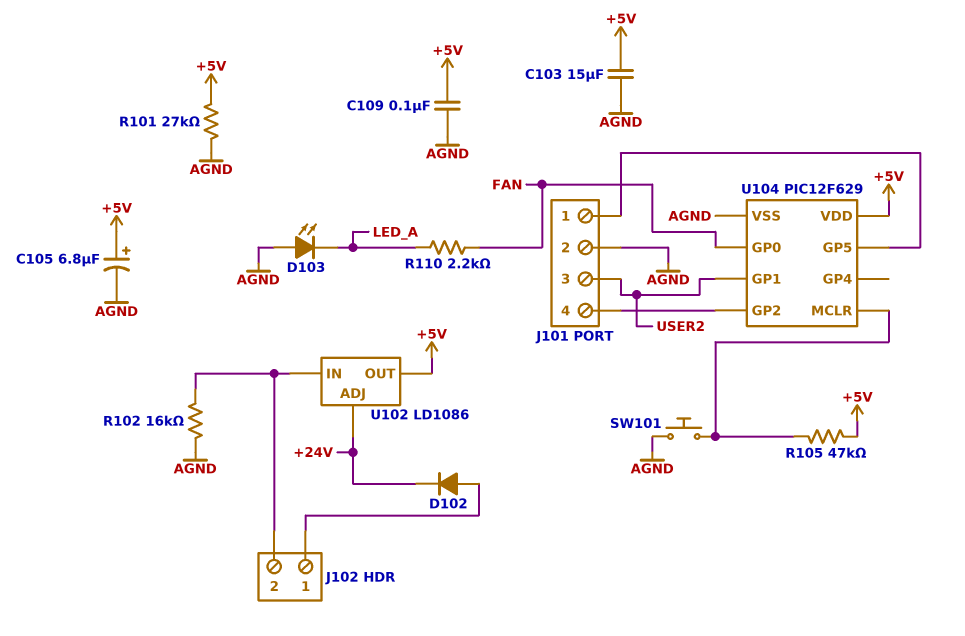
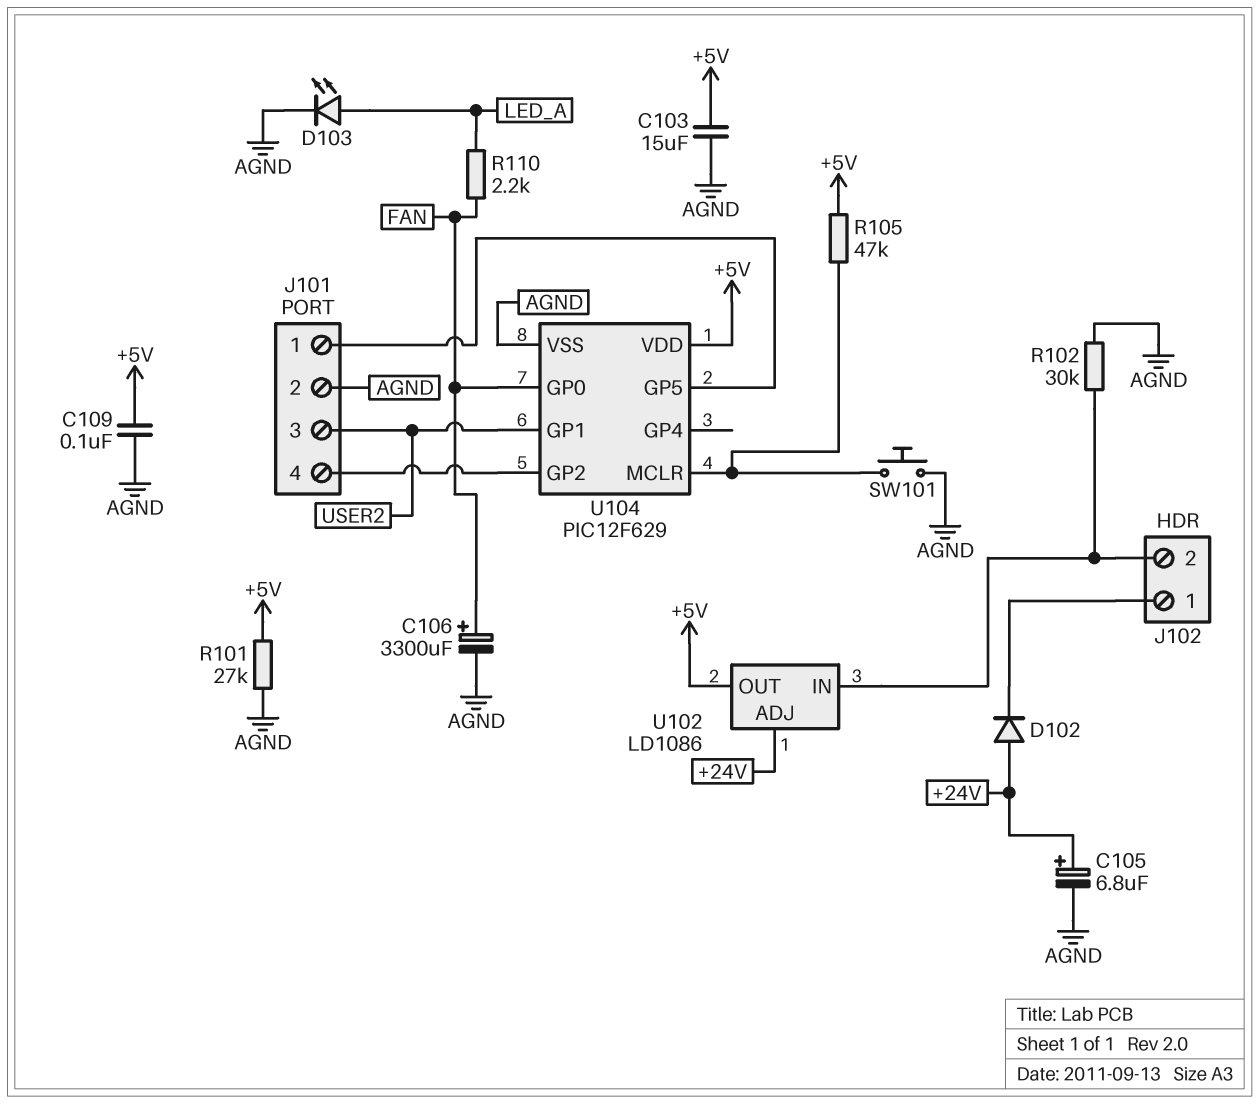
C105: 6.8uF (plus +5V, minus AGND) -> 6.8uF (plus +24V, minus AGND)
C106: none -> 3300uF (plus FAN, minus AGND)
D102: diode (A J102/1, K +24V) -> diode (A +24V, K J102/1)
D103: LED (A AGND, K LED_A) -> LED (A LED_A, K AGND)
R102: 16k (AGND, J102/2) -> 30k (AGND, J102/2)

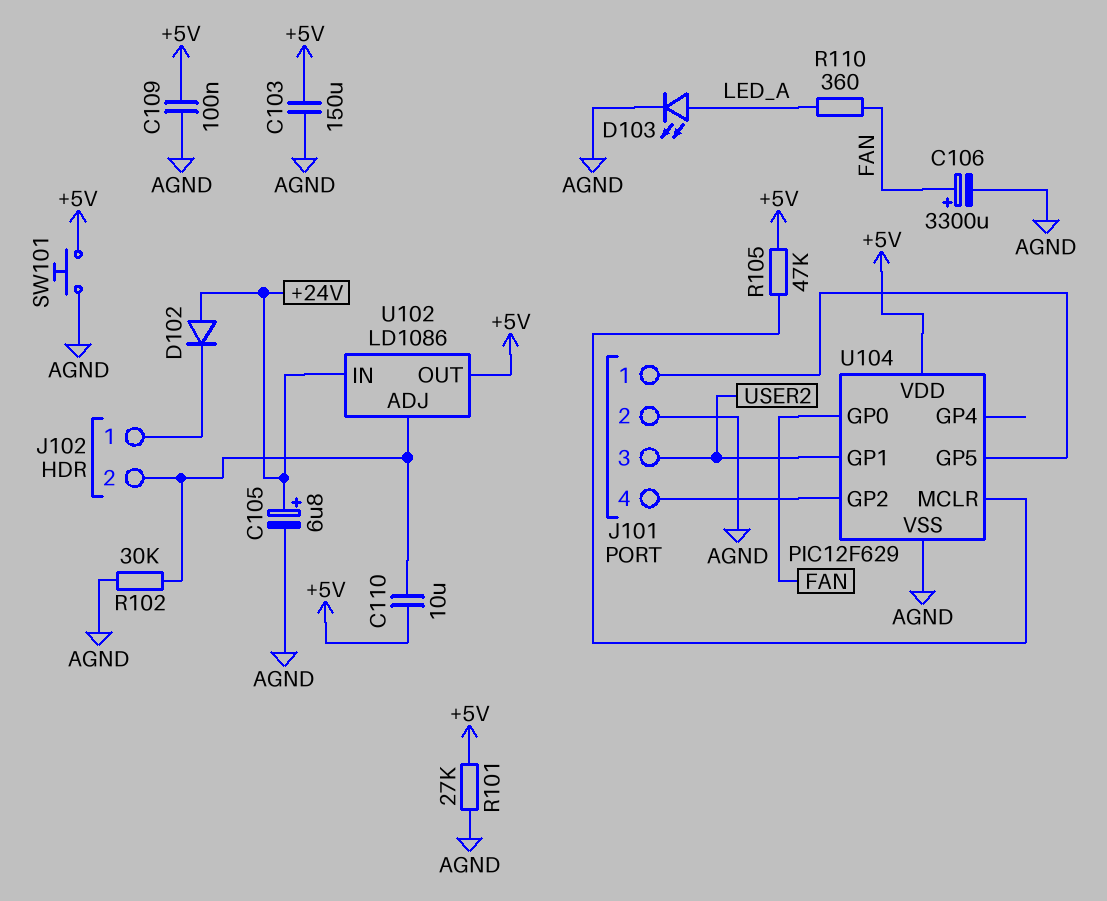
C103: 15uF (+5V, AGND) -> 150uF (+5V, AGND)
C110: none -> 10uF (+5V, J102/2)
R110: 2.2k (FAN, LED_A) -> 360 (FAN, LED_A)
SW101: button (AGND, U104/MCLR) -> button (+5V, AGND)
U102 pin ADJ: +24V -> J102/2
U102 pin IN: J102/2 -> +24V

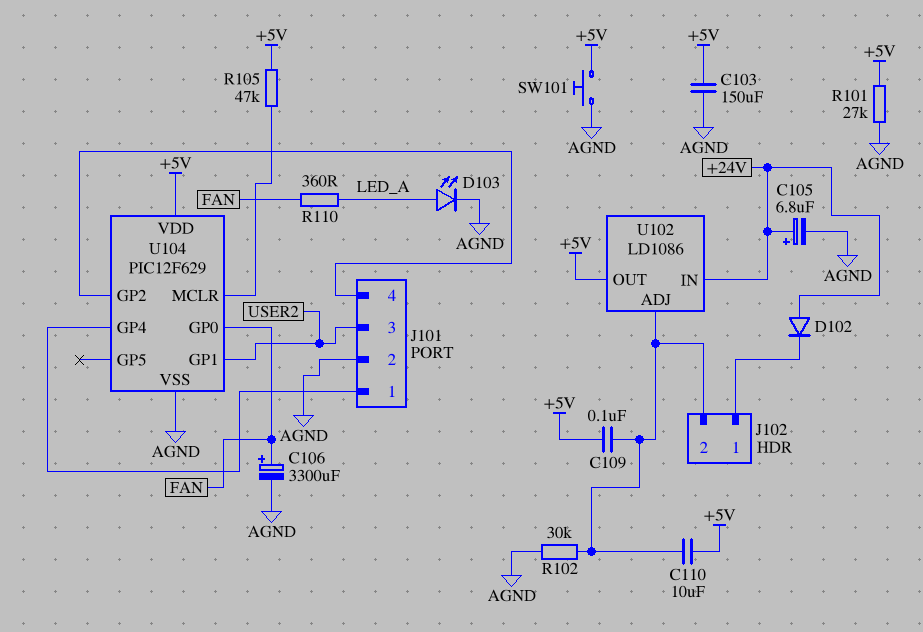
C109: 100nF (+5V, AGND) -> 100nF (+5V, J102/2)
U104 pin GP4: none -> J101/1
U104 pin GP5: J101/1 -> none

